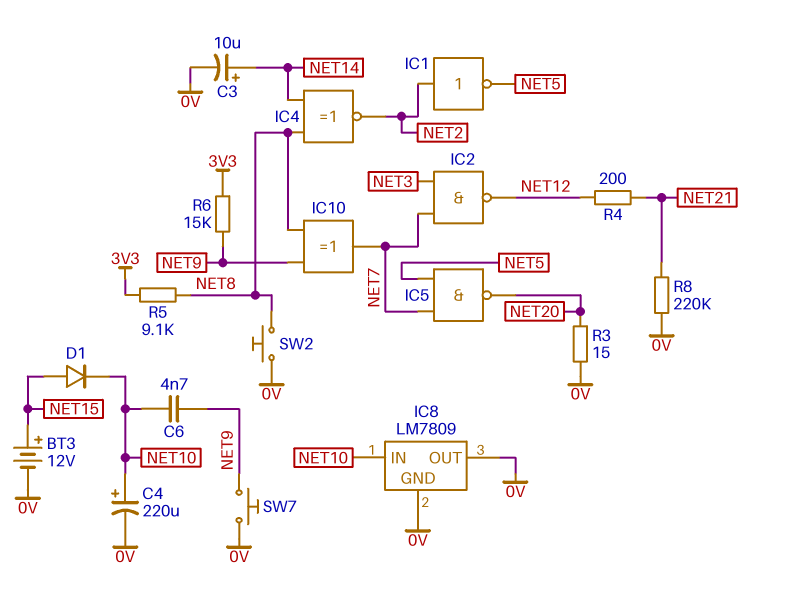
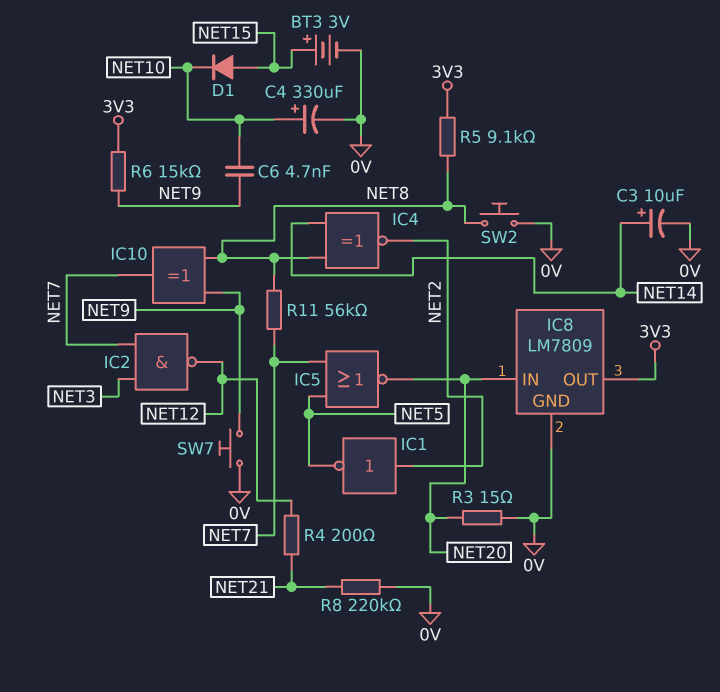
BT3: 12V (plus NET15, minus 0V) -> 3V (plus NET15, minus 0V)
C4: 220uF (plus NET10, minus 0V) -> 330uF (plus NET10, minus 0V)
IC5: NAND (in NET5, in NET7, out NET20) -> NOR (in NET5, in NET7, out NET20)
IC8 pin IN: NET10 -> NET20
IC8 pin OUT: 0V -> 3V3
R11: none -> 56k (NET7, NET8)

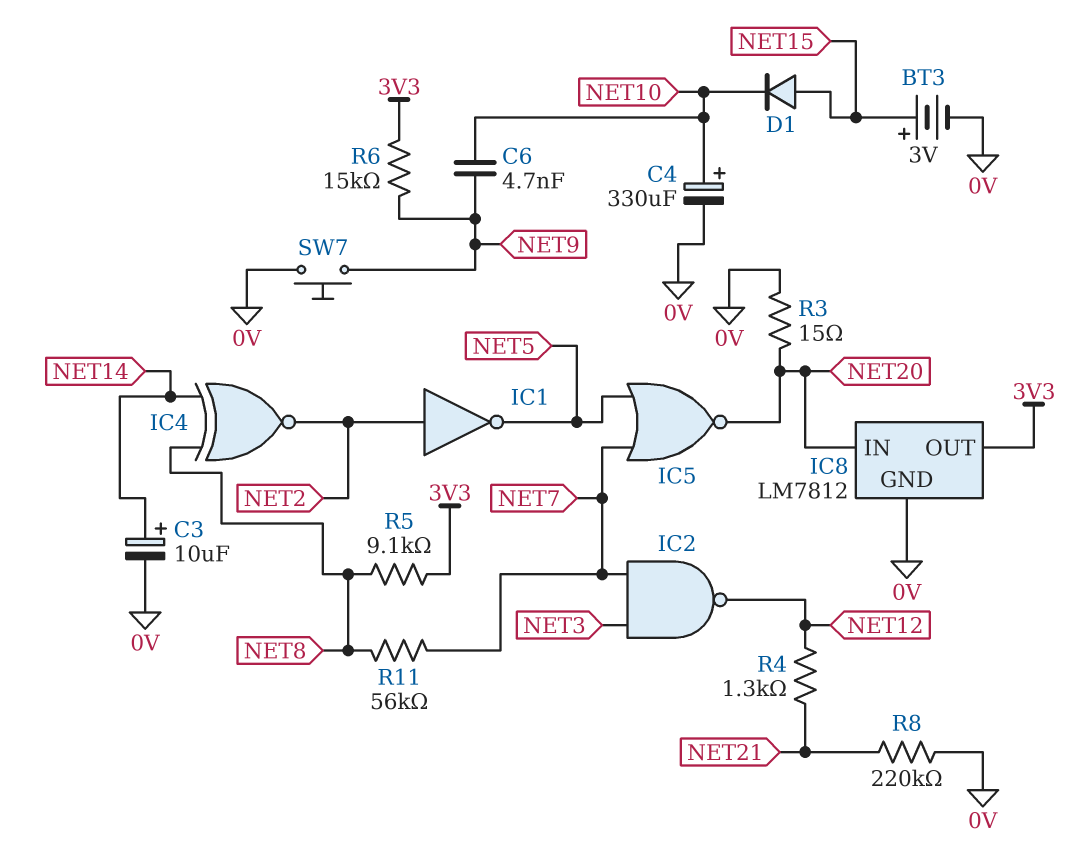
IC8: LM7809 -> LM7812
IC10: XOR (in NET8, in NET9, out NET7) -> none
R4: 200 (NET12, NET21) -> 1.3k (NET12, NET21)
SW2: button (0V, NET8) -> none

